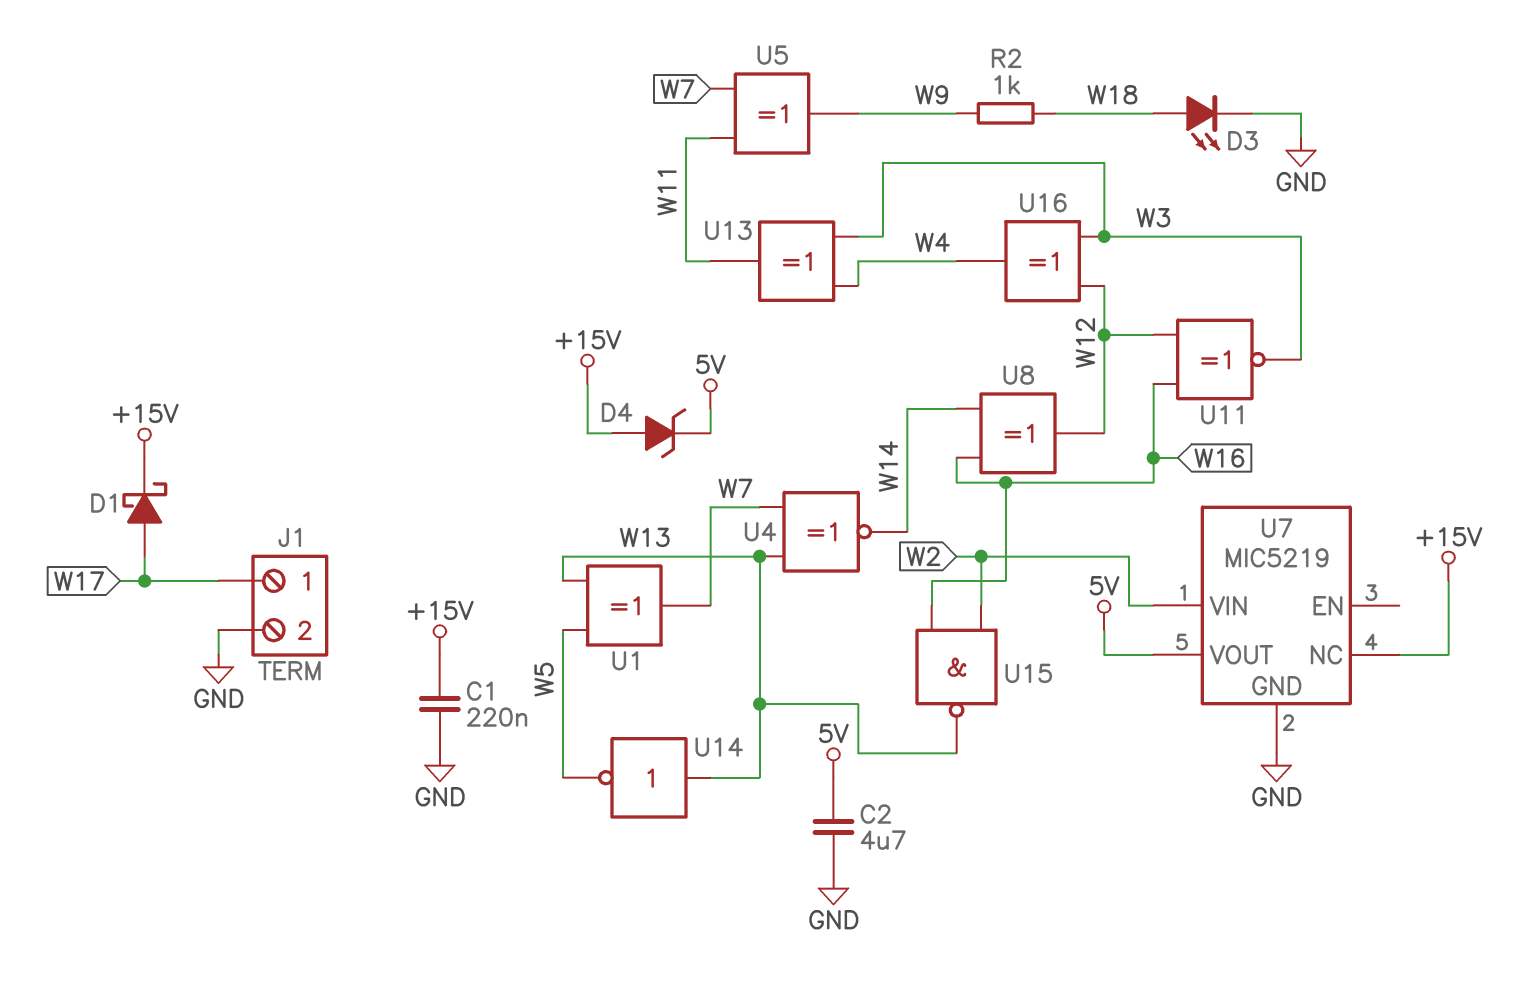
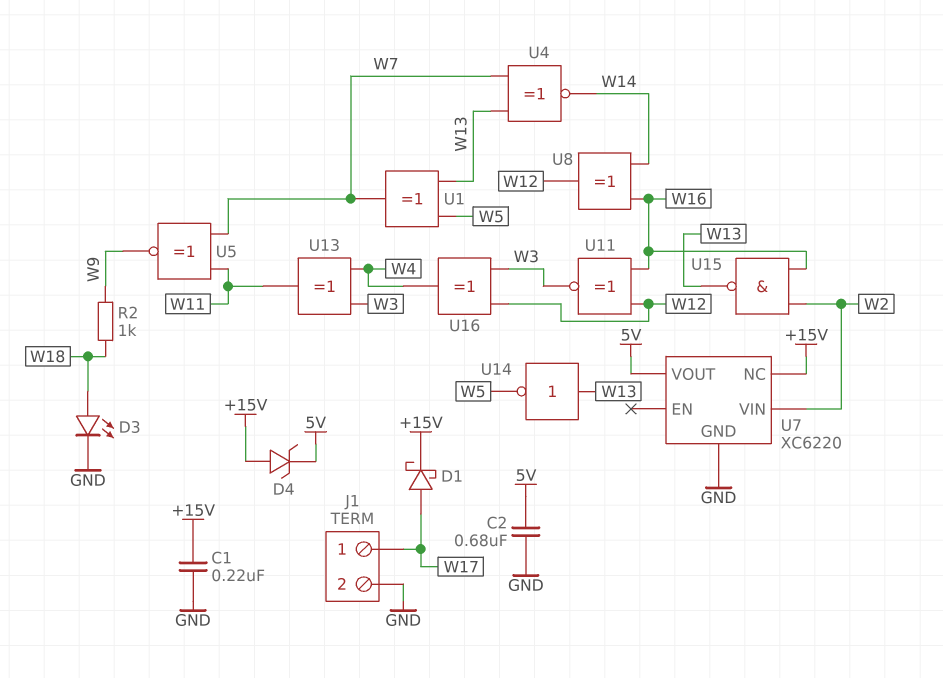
C2: 4.7uF (5V, GND) -> 680nF (5V, GND)
U5: XOR (in W7, in W11, out W9) -> XNOR (in W7, in W11, out W9)
U7: MIC5219 -> XC6220

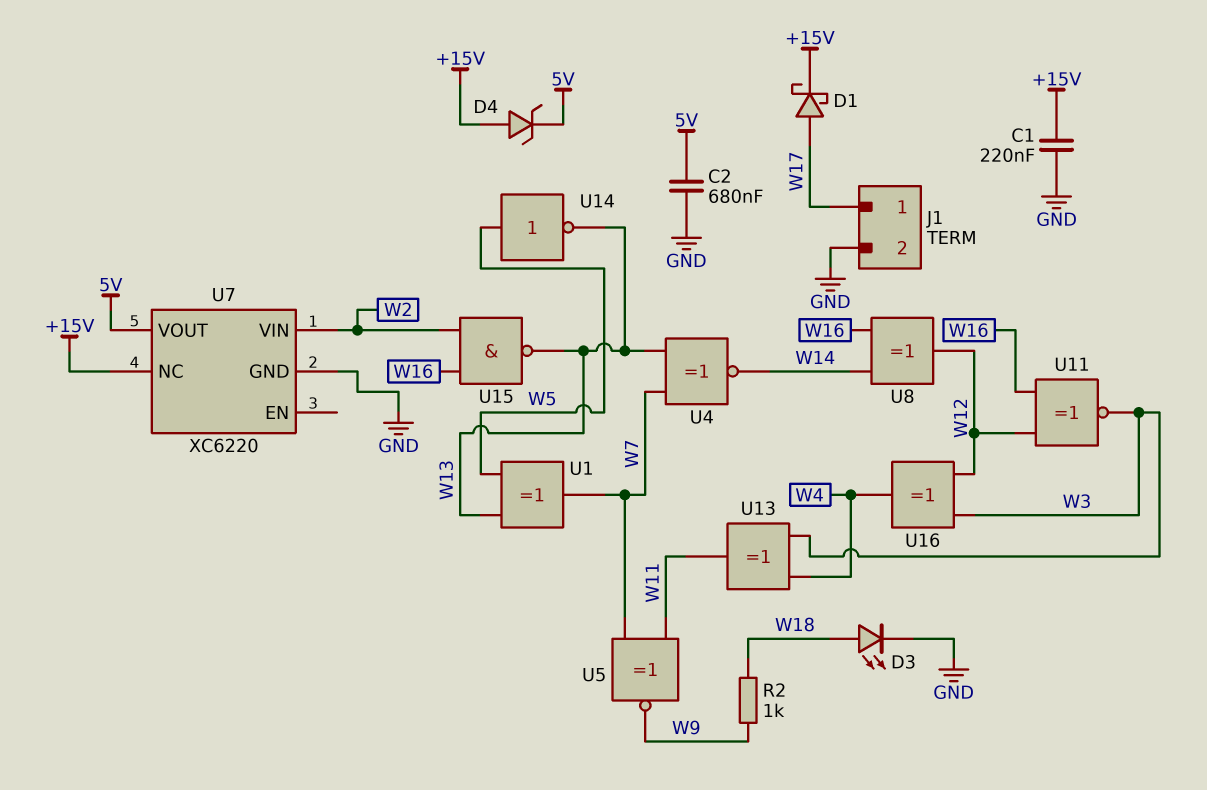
U14: NOT (in W13, out W5) -> NOT (in W5, out W13)

